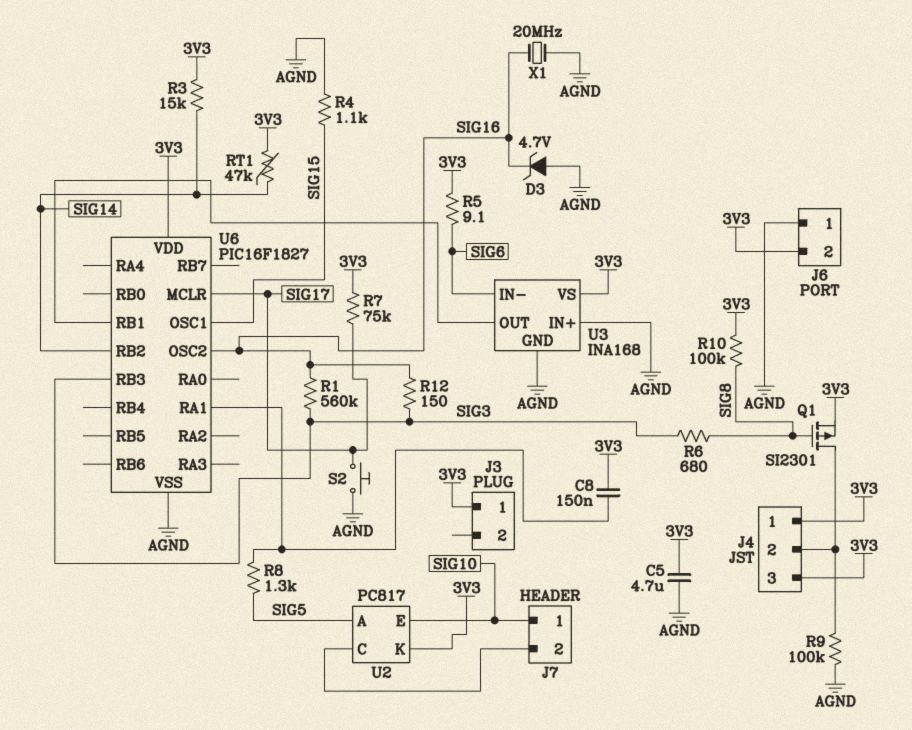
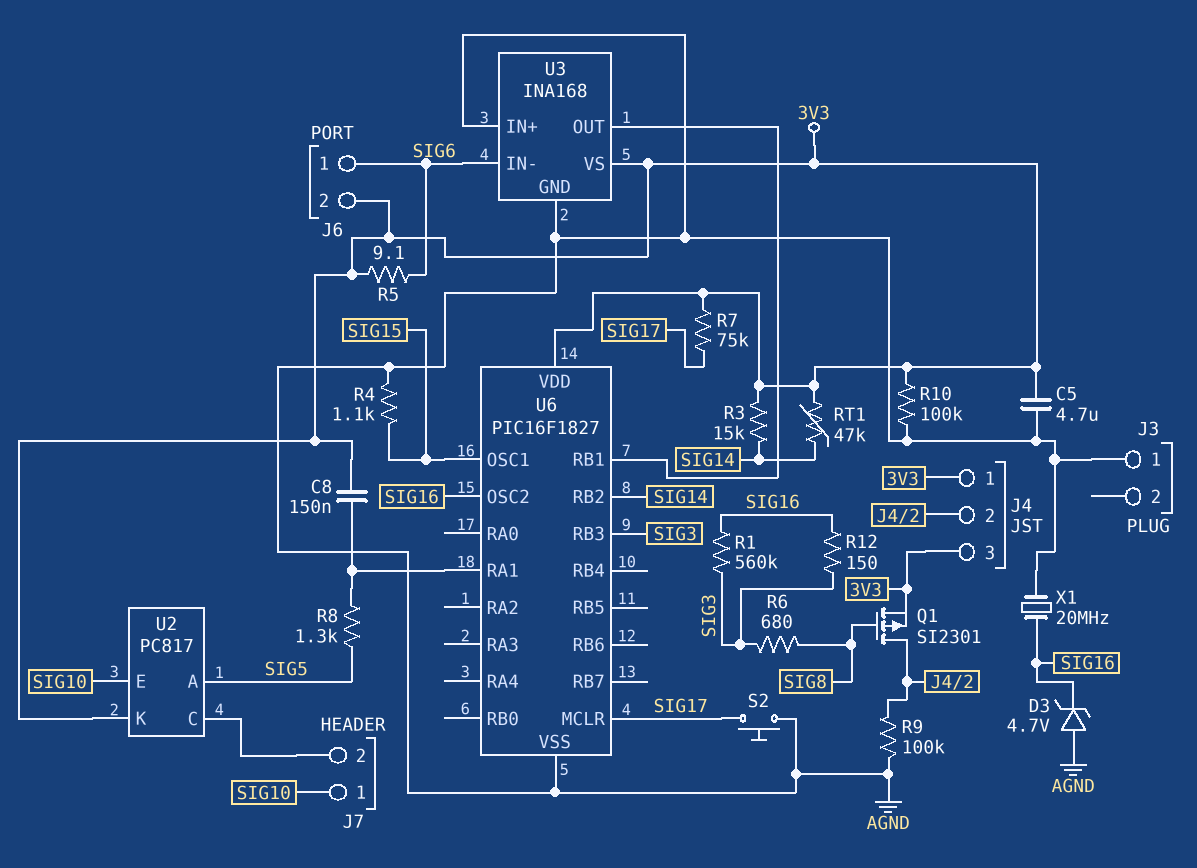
J3 pin 1: 3V3 -> AGND
J6 pin 1: AGND -> SIG6
R10: 100k (3V3, SIG8) -> 100k (3V3, AGND)

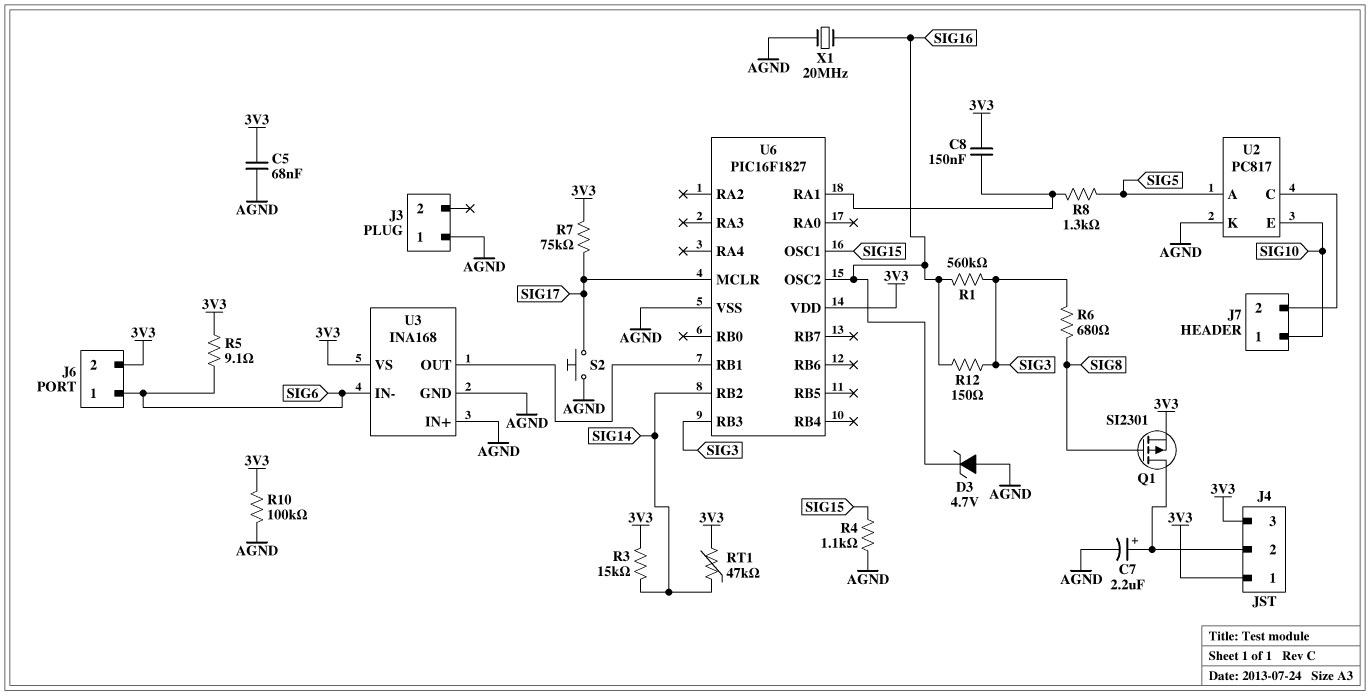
C5: 4.7uF (3V3, AGND) -> 68nF (3V3, AGND)
C7: none -> 2.2uF (plus J4/2, minus AGND)
R9: 100k (AGND, J4/2) -> none
U2 pin K: 3V3 -> AGND

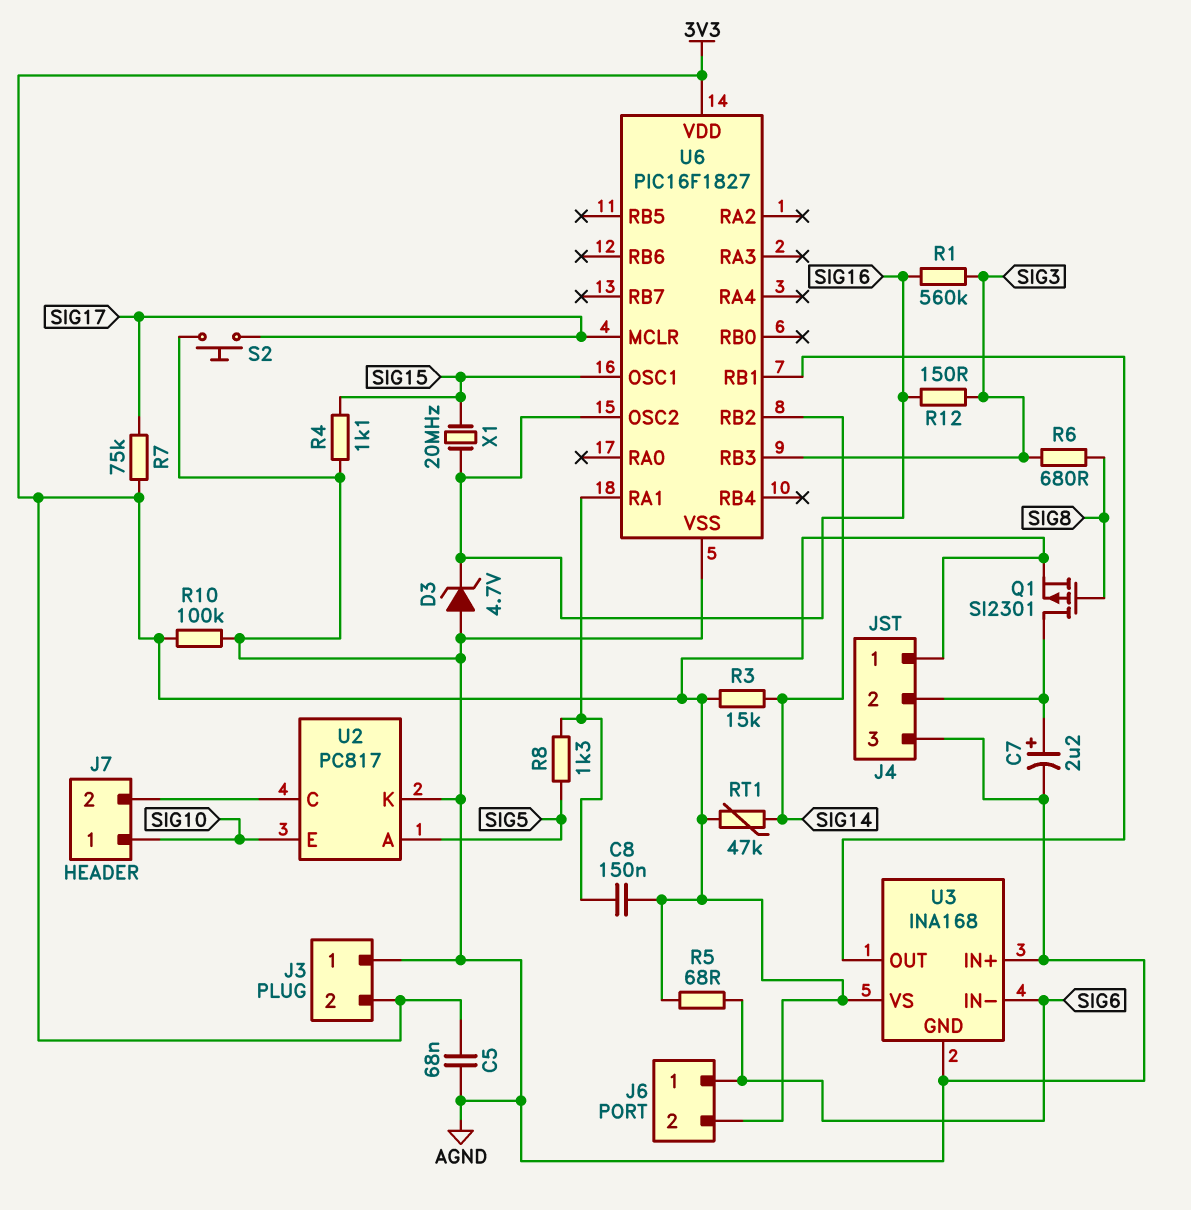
J3 pin 2: none -> 3V3
J4 pin 3: 3V3 -> AGND
R5: 9.1 (3V3, SIG6) -> 68 (3V3, SIG6)
X1: 20MHz (AGND, SIG16) -> 20MHz (SIG15, SIG16)

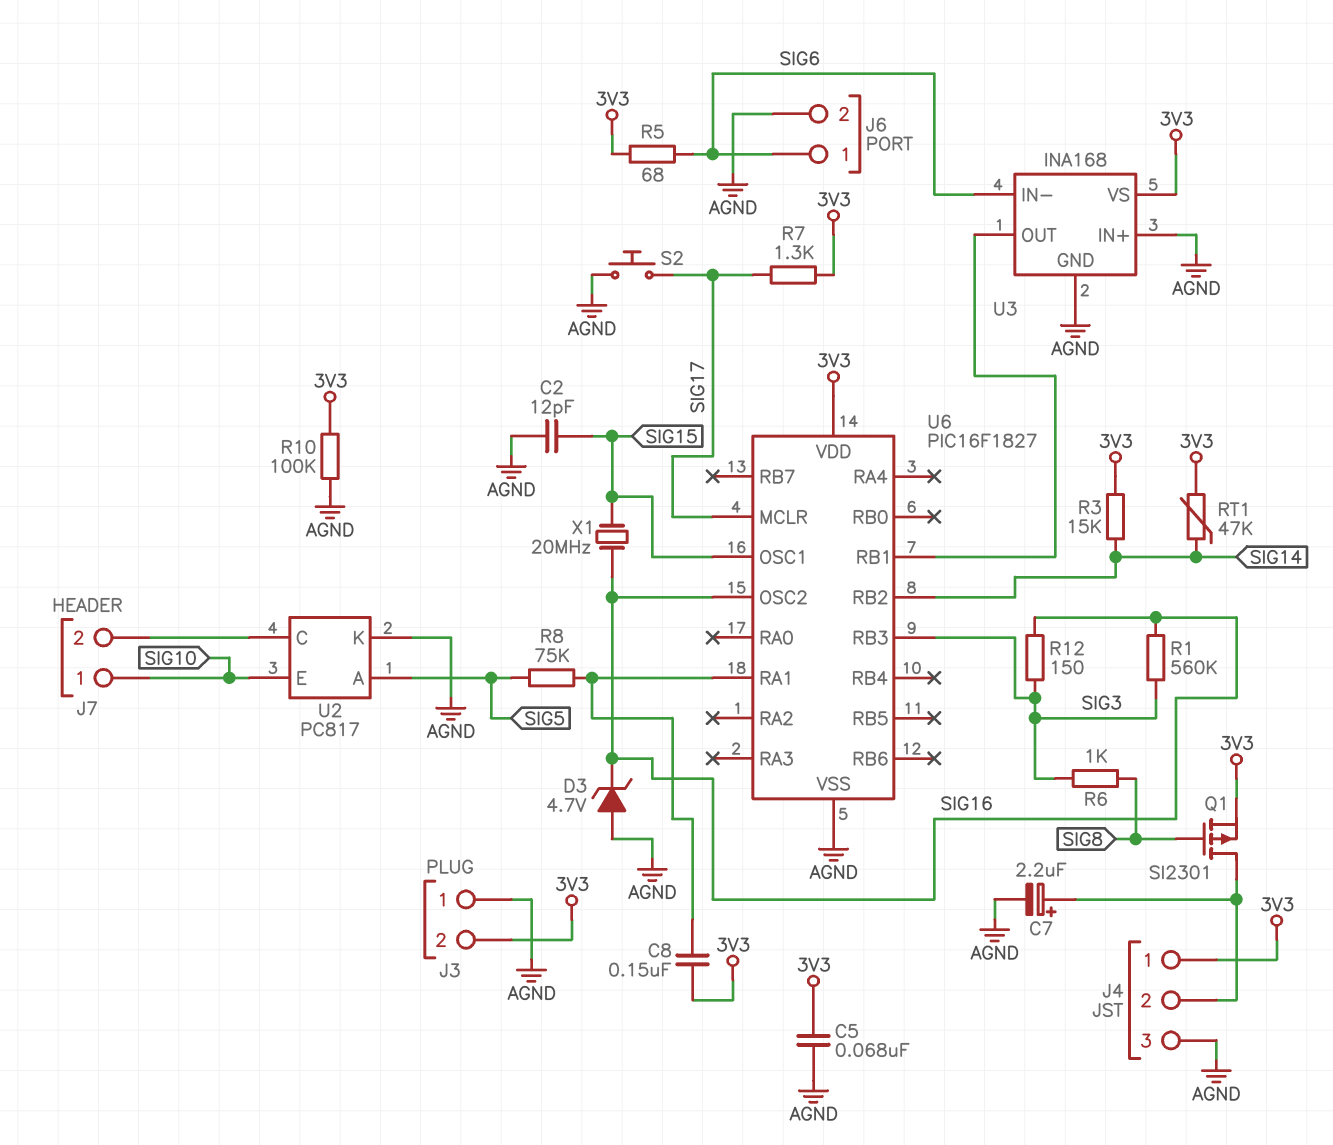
C2: none -> 12pF (AGND, SIG15)
J6 pin 2: 3V3 -> AGND
R4: 1.1k (AGND, SIG15) -> none
R6: 680 (SIG3, SIG8) -> 1k (SIG3, SIG8)
R7: 75k (3V3, SIG17) -> 1.3k (3V3, SIG17)
R8: 1.3k (SIG5, U6/RA1) -> 75k (SIG5, U6/RA1)

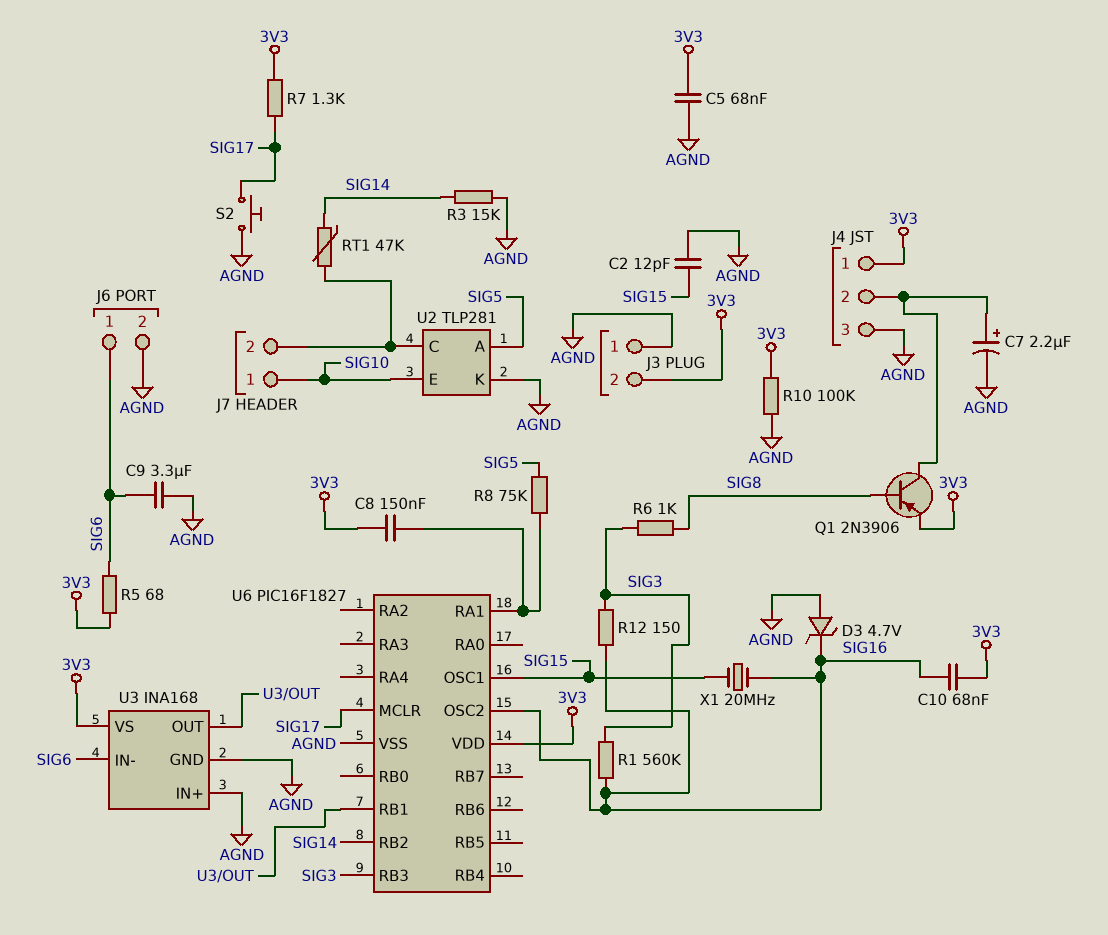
C9: none -> 3.3uF (AGND, SIG6)
C10: none -> 68nF (3V3, SIG16)
Q1: PMOS SI2301 (G SIG8, D J4/2, S 3V3) -> PNP 2N3906 (B SIG8, C J4/2, E 3V3)
R3: 15k (3V3, SIG14) -> 15k (AGND, SIG14)
RT1: 47k (3V3, SIG14) -> 47k (J7/2, SIG14)
U2: PC817 -> TLP281

